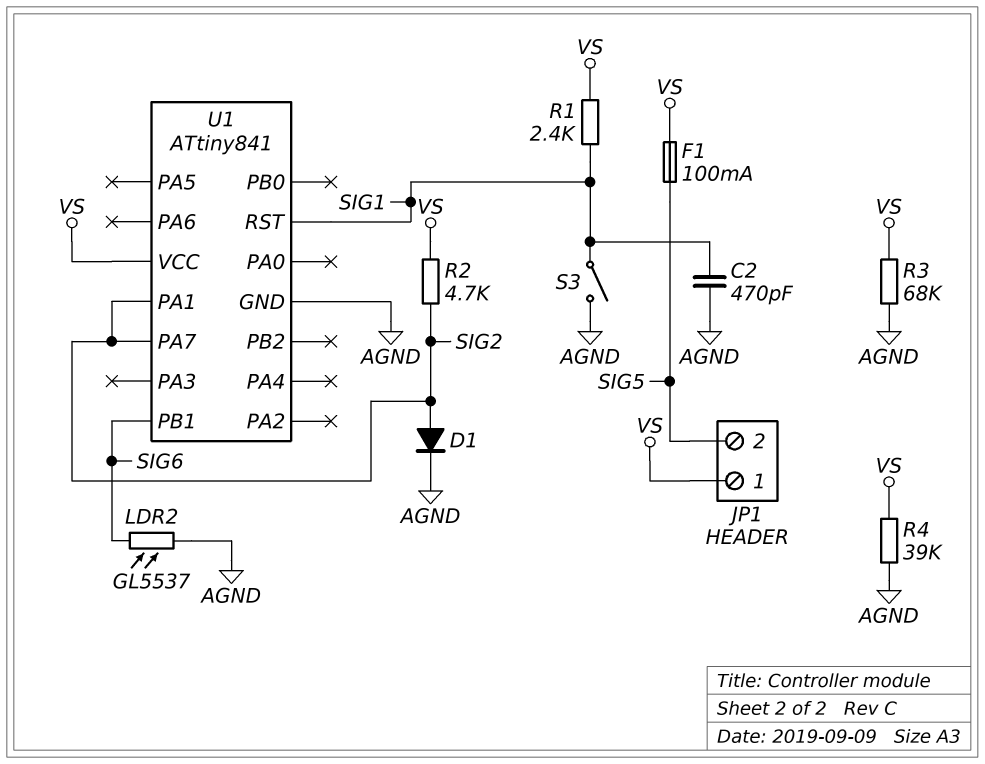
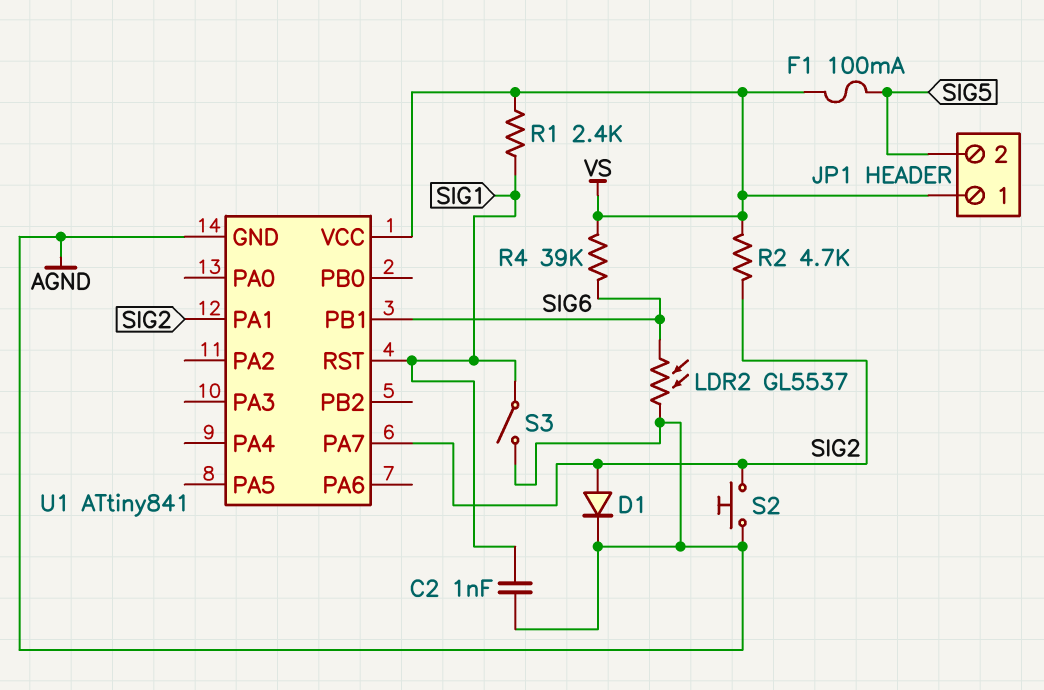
C2: 470pF (AGND, SIG1) -> 1nF (AGND, SIG1)
R3: 68k (AGND, VS) -> none
R4: 39k (AGND, VS) -> 39k (SIG6, VS)
S2: none -> button (AGND, SIG2)

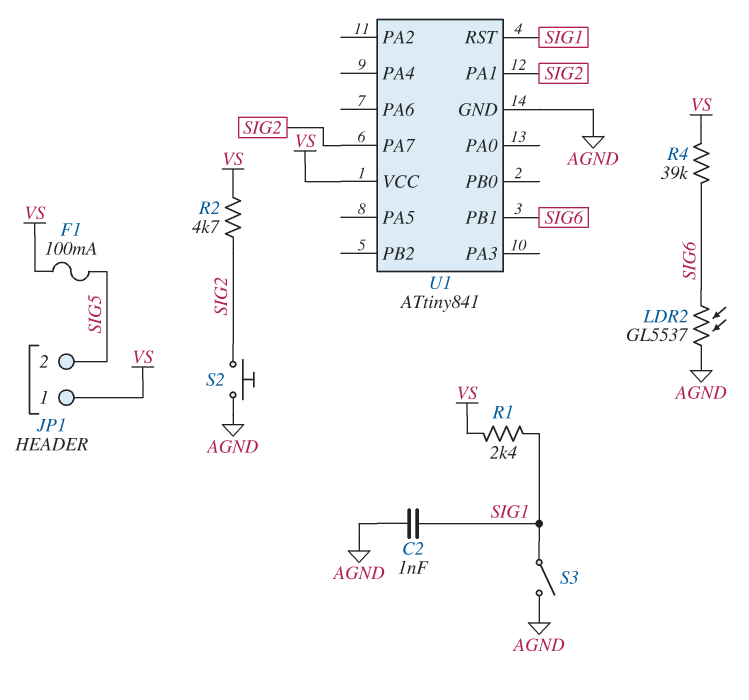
D1: diode (A SIG2, K AGND) -> none

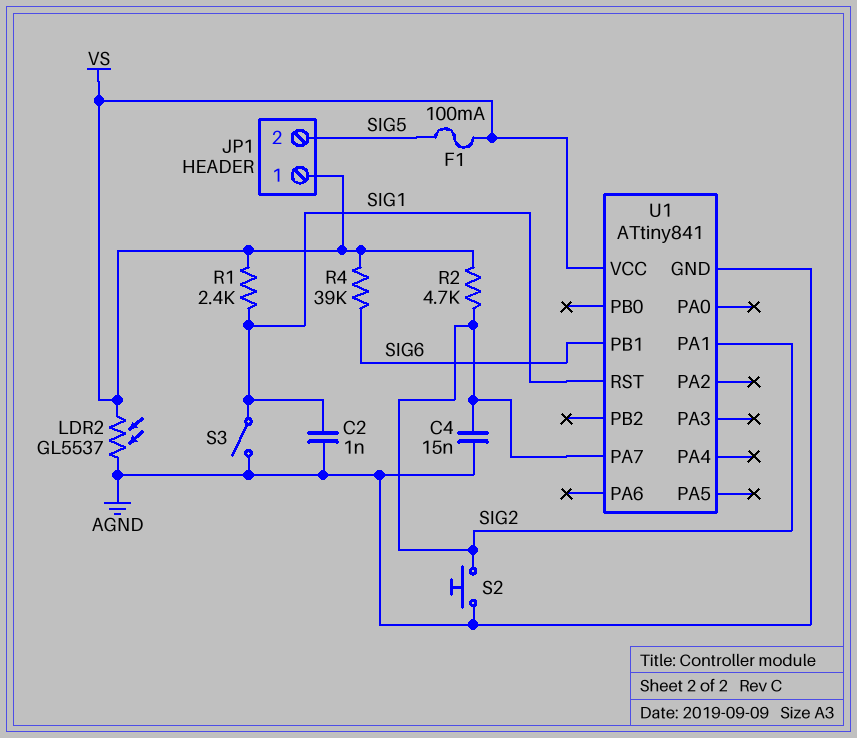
C4: none -> 15nF (AGND, SIG2)
LDR2: GL5537 (AGND, SIG6) -> GL5537 (AGND, VS)

